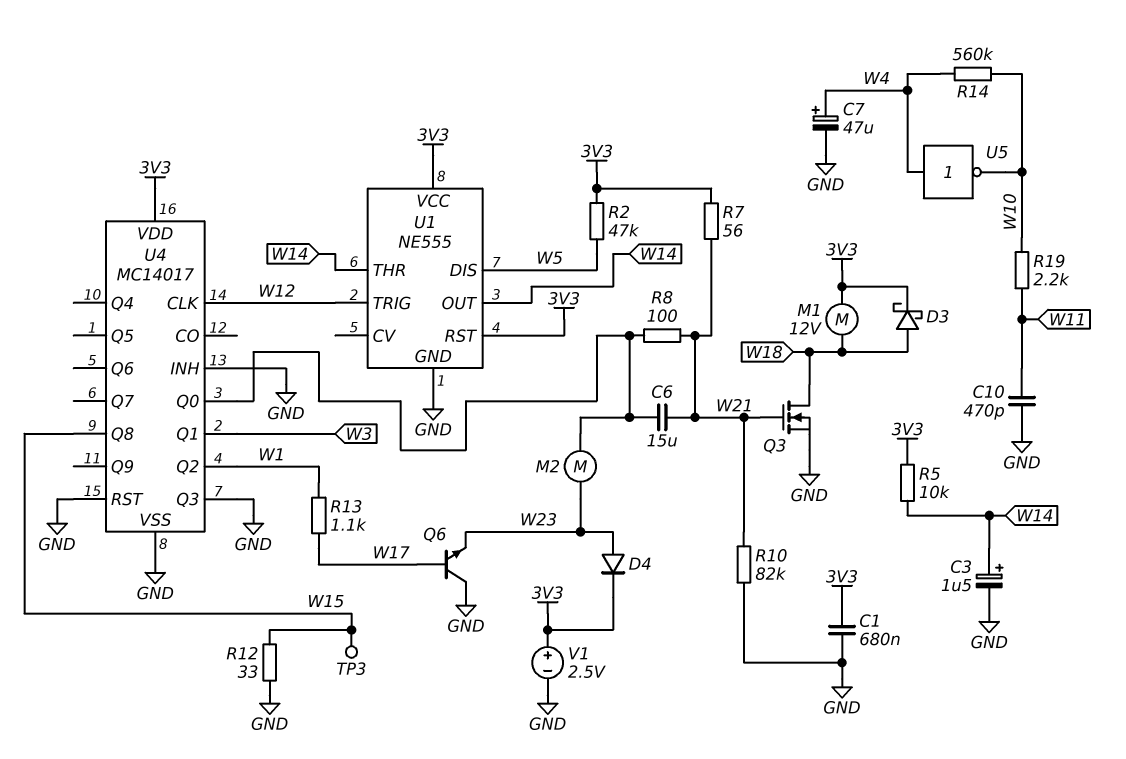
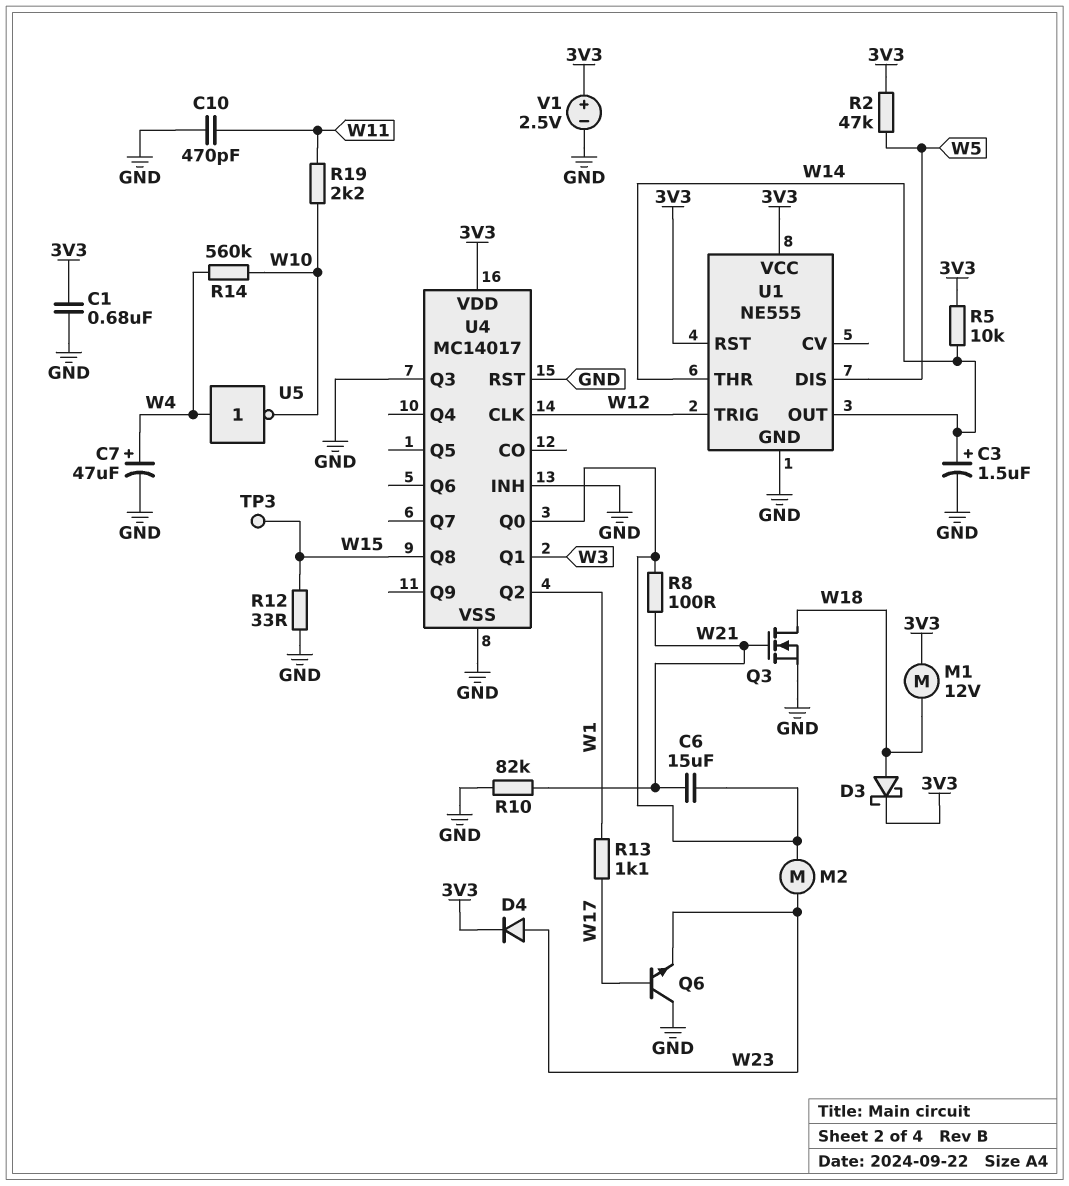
R7: 56 (3V3, W21) -> none

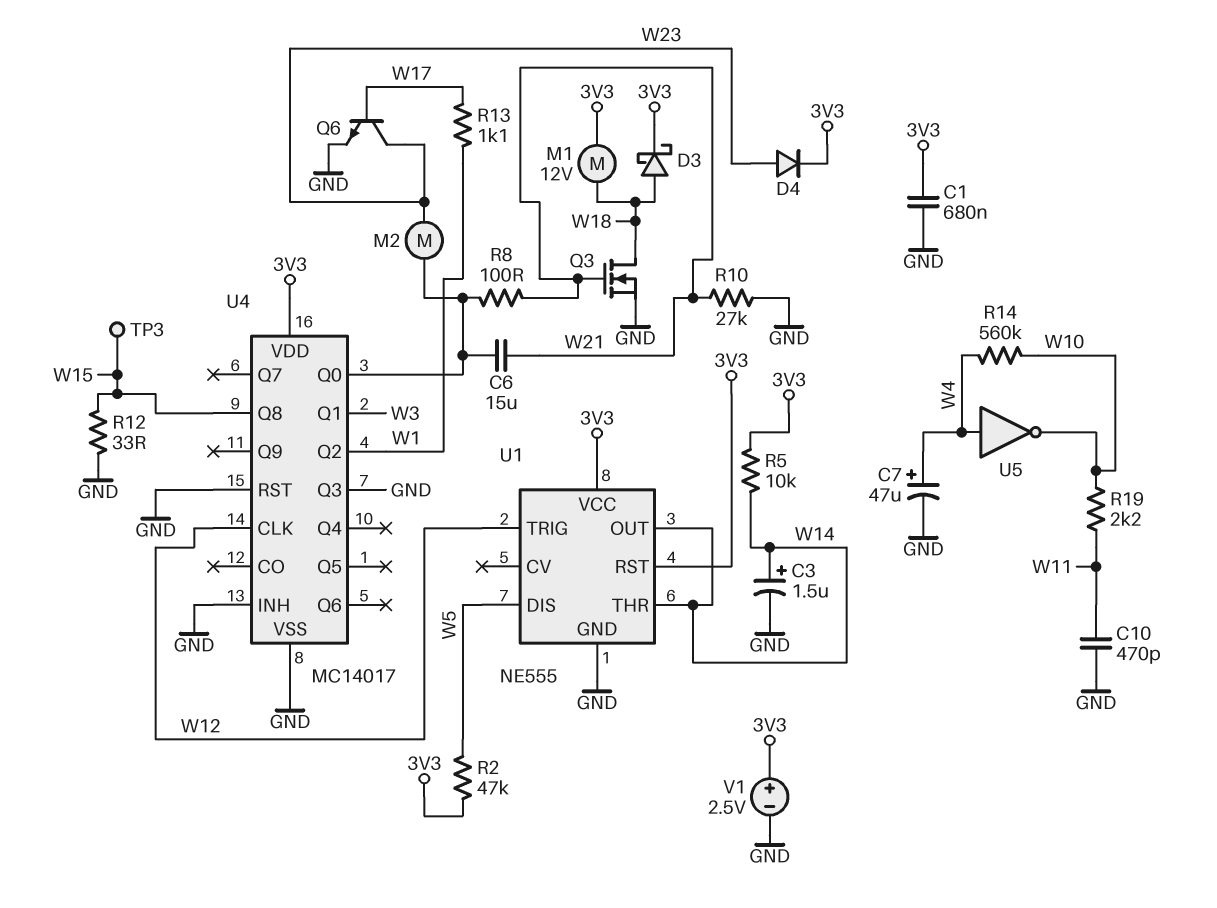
Q6: NPN (B W17, C GND, E W23) -> NPN (B W17, C W23, E GND)
R10: 82k (GND, W21) -> 27k (GND, W21)

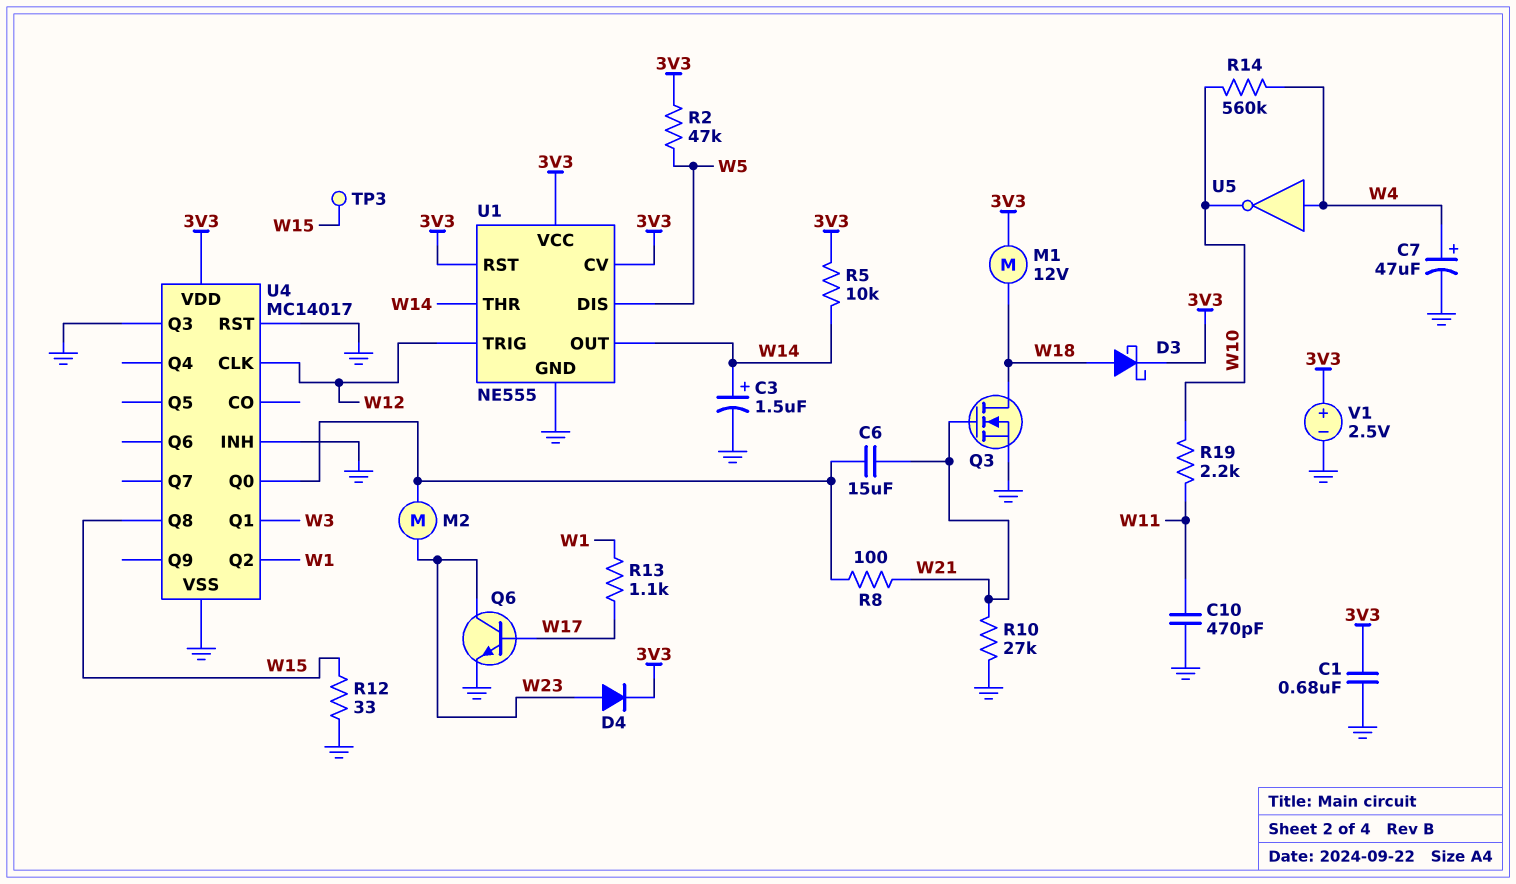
U1 pin CV: none -> 3V3

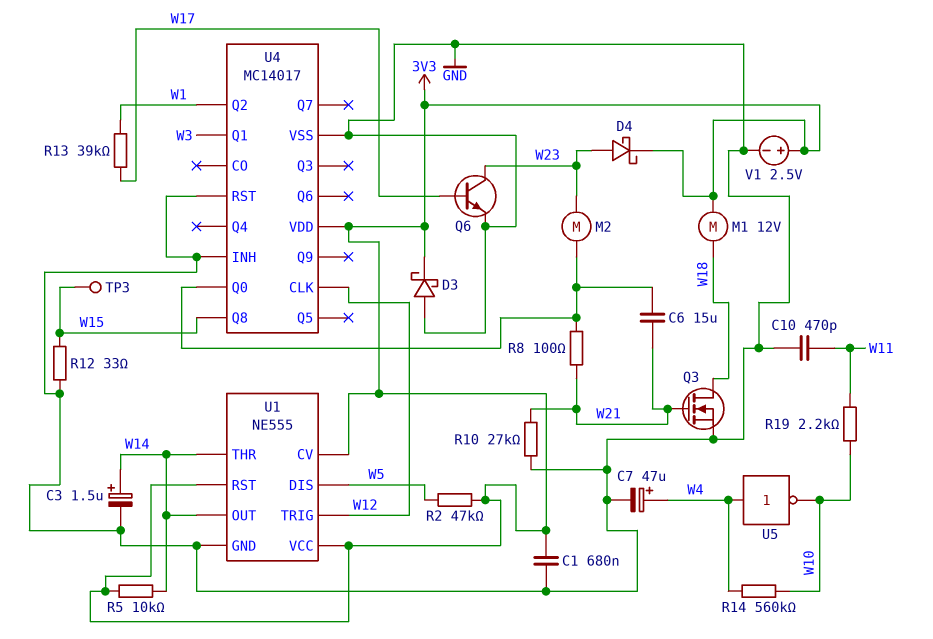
D3: schottky (A W18, K 3V3) -> schottky (A GND, K 3V3)
D4: diode (A W23, K 3V3) -> schottky (A W23, K 3V3)
R13: 1.1k (W1, W17) -> 39k (W1, W17)
U4 pin Q3: GND -> none

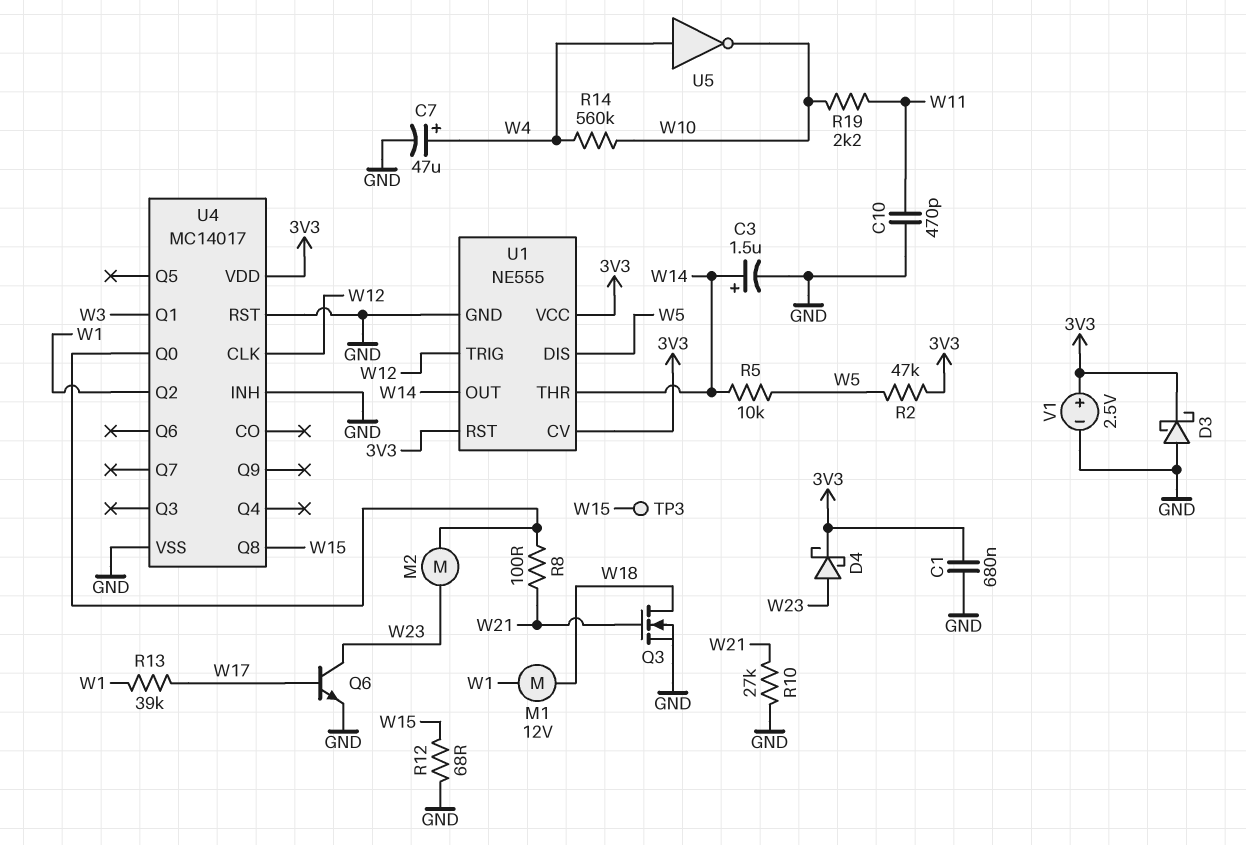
C6: 15uF (U4/Q0, W21) -> none
M1: motor 12V (3V3, W18) -> motor 12V (W1, W18)
R5: 10k (3V3, W14) -> 10k (W5, W14)
R12: 33 (GND, W15) -> 68 (GND, W15)

